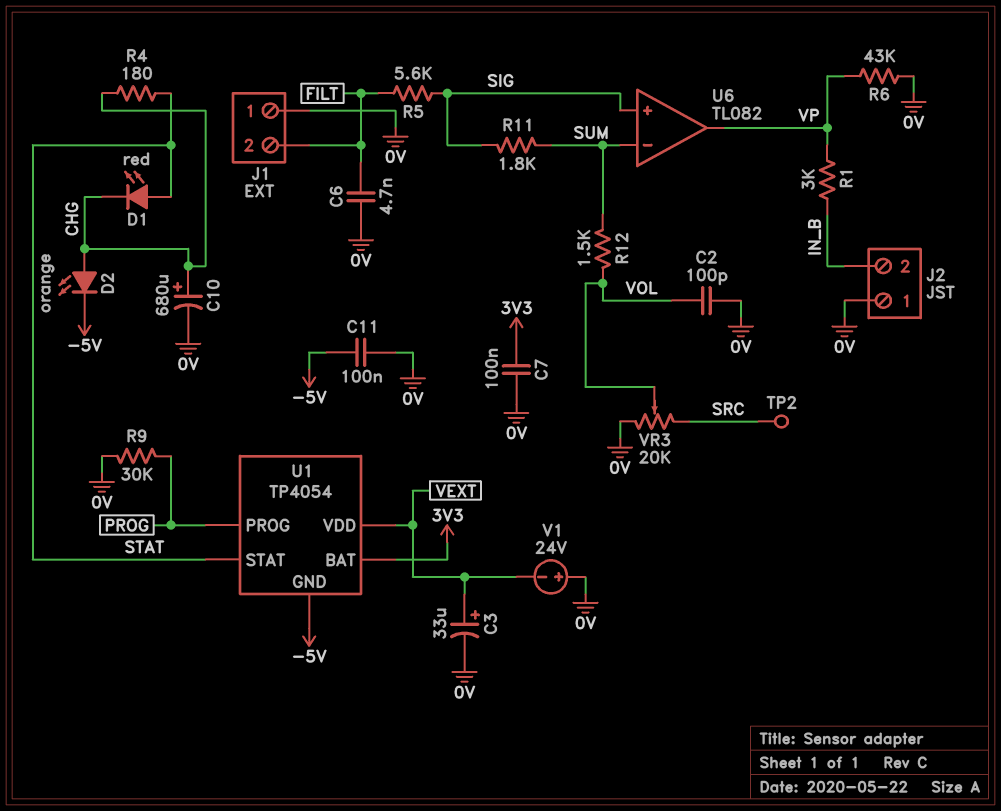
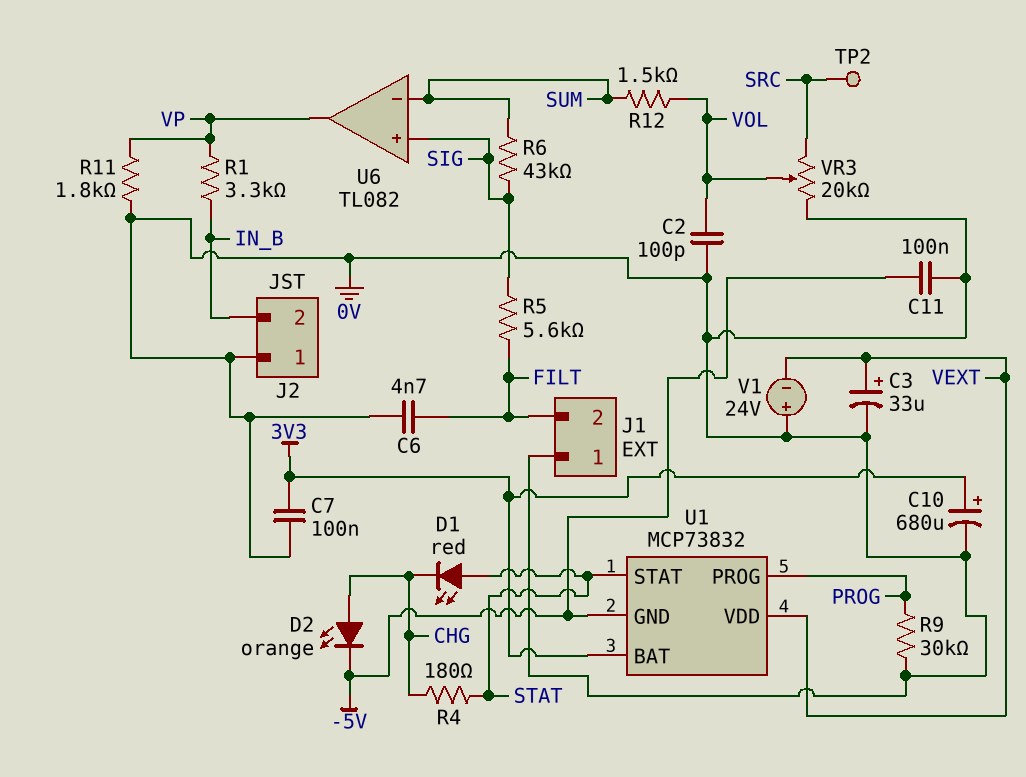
C10: 680uF (plus CHG, minus 0V) -> 680uF (plus 3V3, minus 0V)
R1: 3k (IN_B, VP) -> 3.3k (IN_B, VP)
R6: 43k (0V, VP) -> 43k (SIG, SUM)
R11: 1.8k (SIG, SUM) -> 1.8k (0V, VP)
U1: TP4054 -> MCP73832

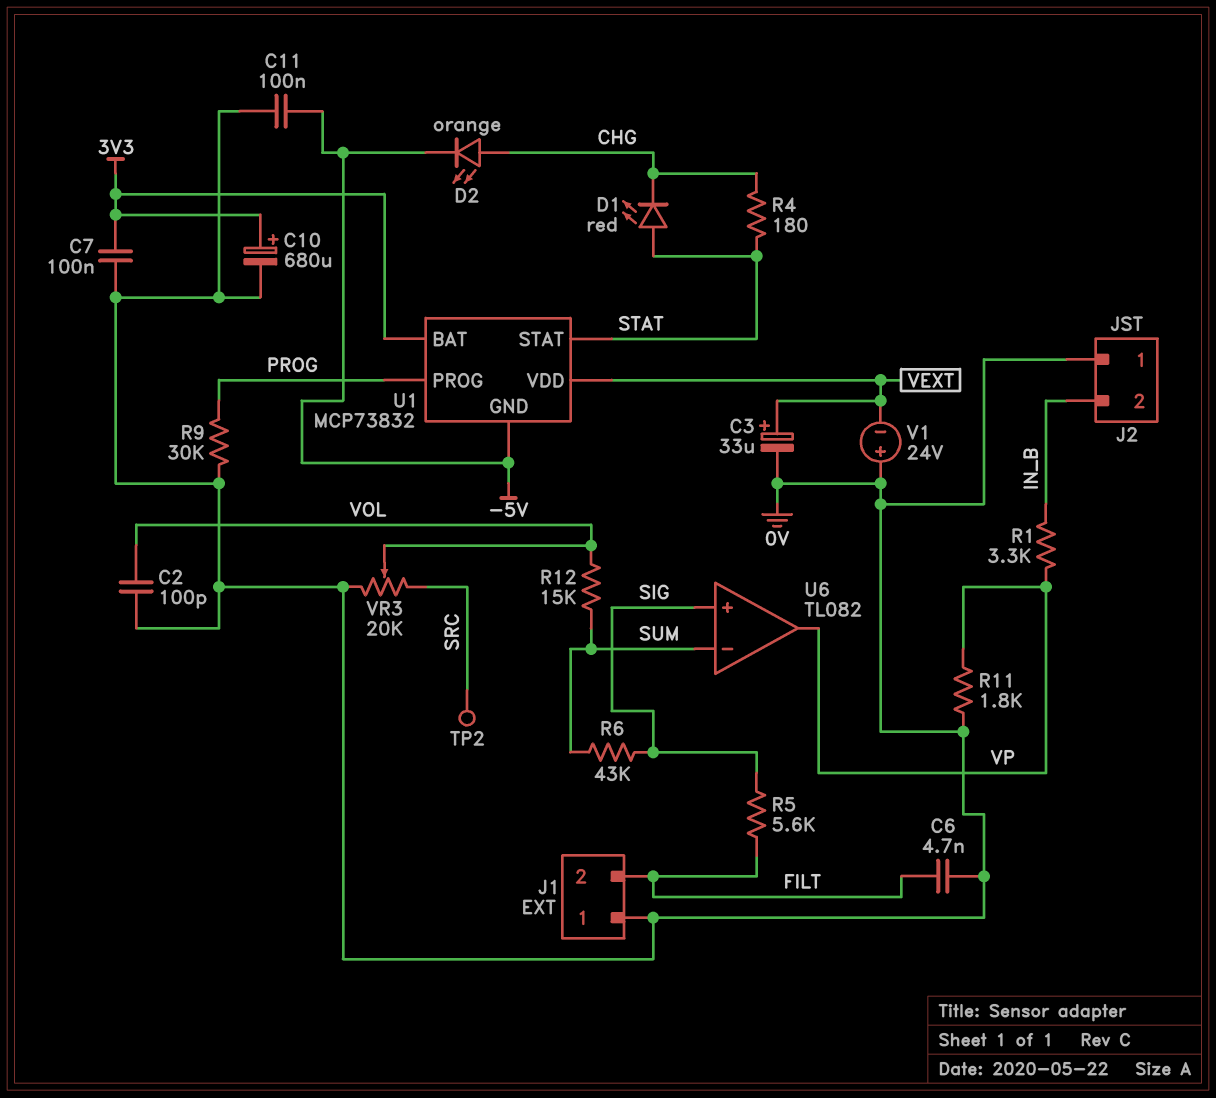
R12: 1.5k (SUM, VOL) -> 15k (SUM, VOL)

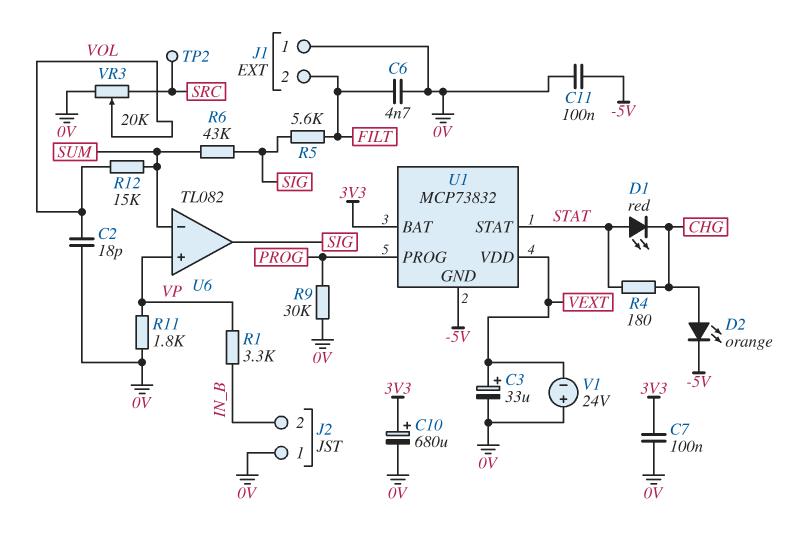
C2: 100pF (0V, VOL) -> 18pF (0V, VOL)
U6 pin in+: SIG -> VP
U6 pin out: VP -> SIG

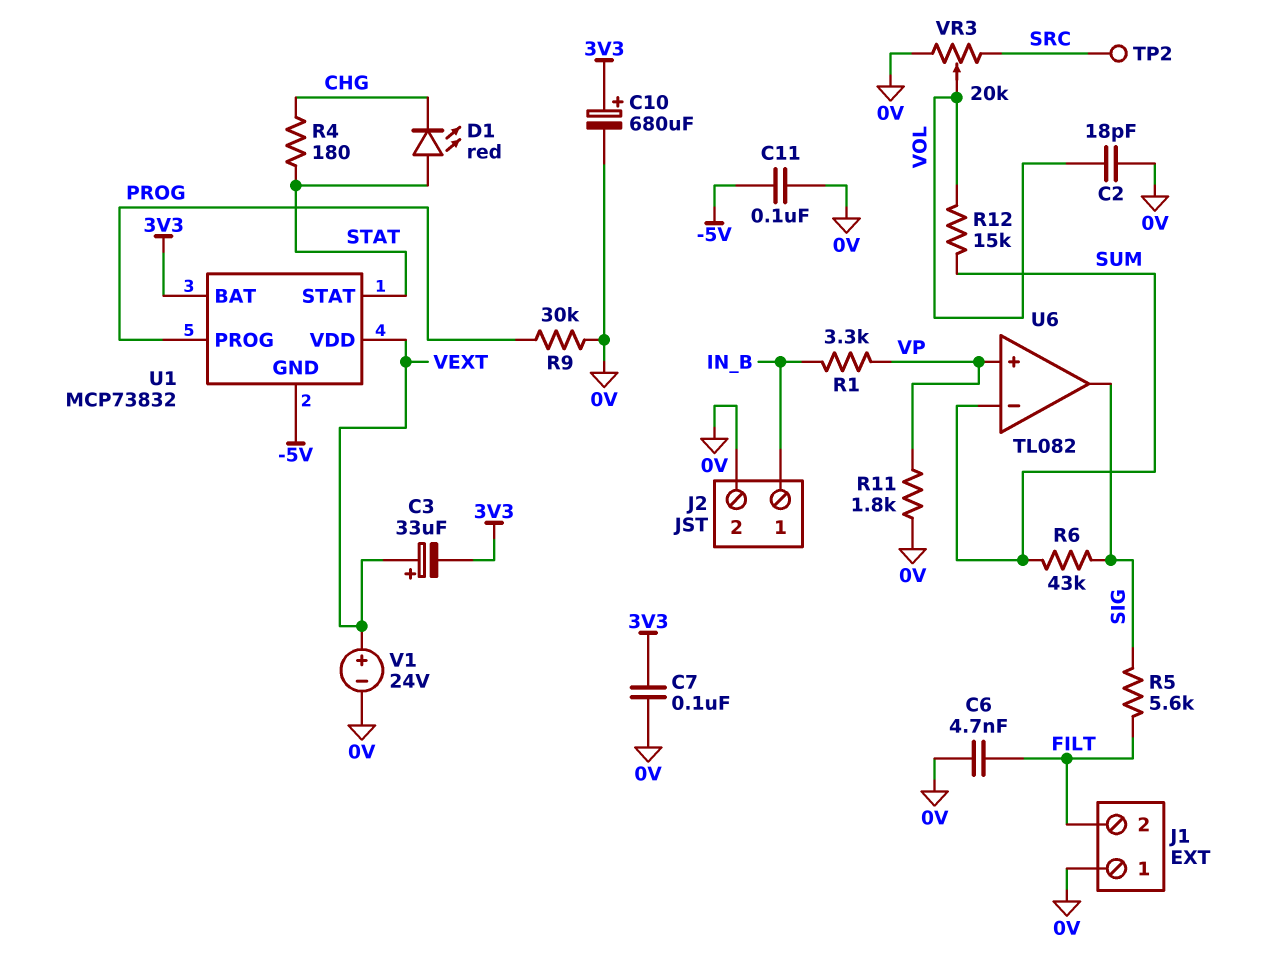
C3: 33uF (plus VEXT, minus 0V) -> 33uF (plus VEXT, minus 3V3)
D2: LED orange (A CHG, K -5V) -> none
J2 pin 1: 0V -> IN_B
J2 pin 2: IN_B -> 0V
V1: 24V (plus 0V, minus VEXT) -> 24V (plus VEXT, minus 0V)

